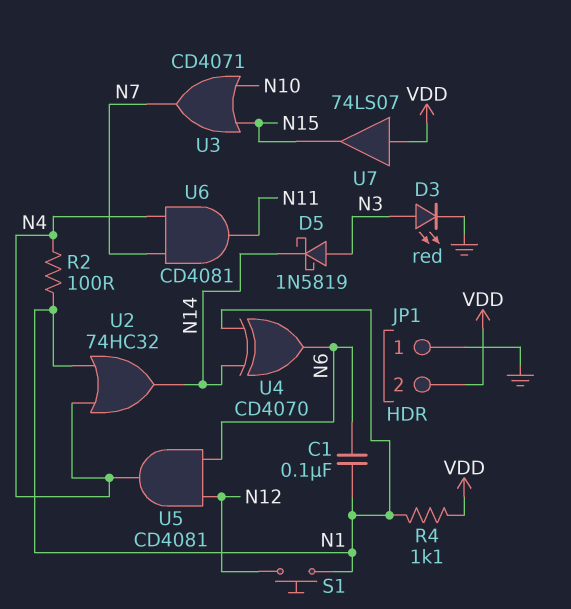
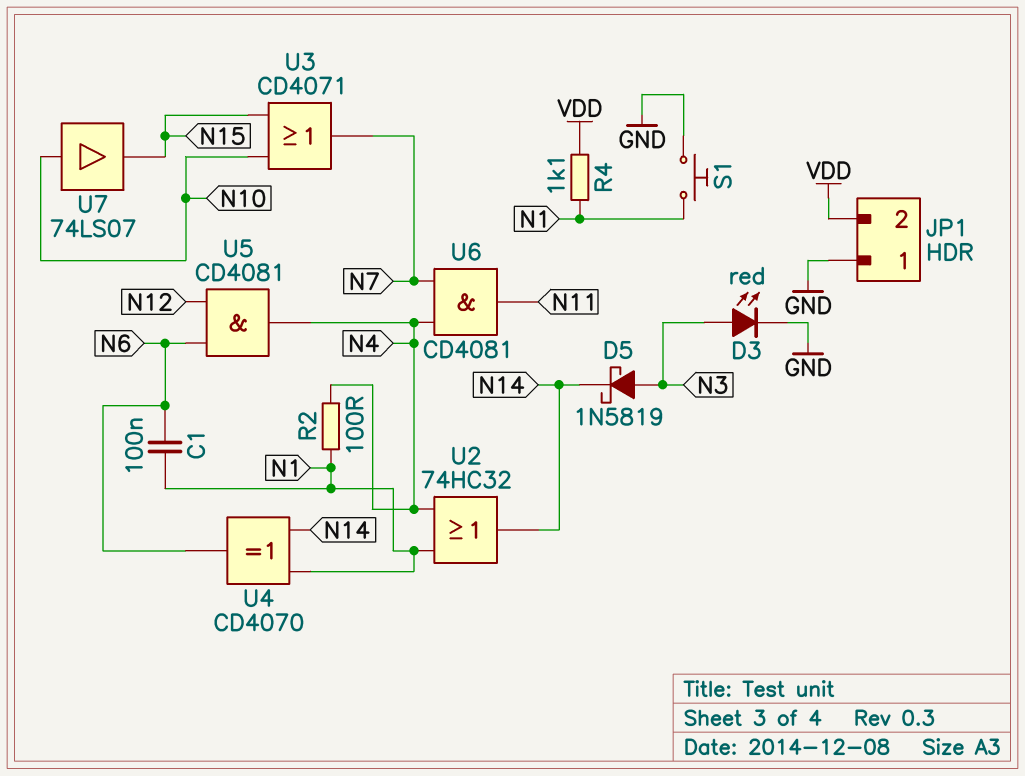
S1: button (N1, N12) -> button (GND, N1)
U7: buffer 74LS07 (in VDD, out N15) -> buffer 74LS07 (in N10, out N15)

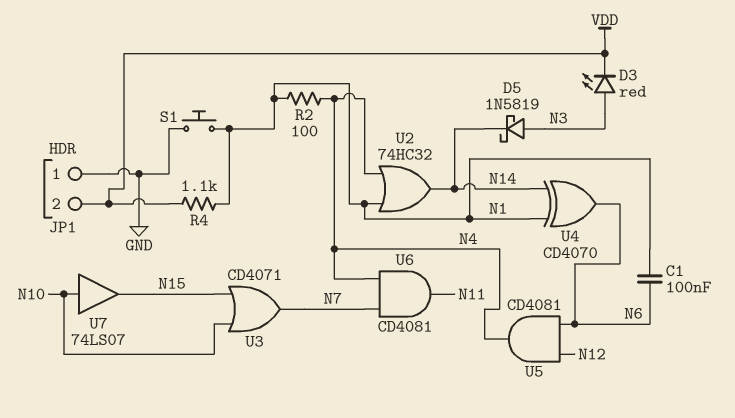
D3: LED red (A N3, K GND) -> LED red (A N3, K VDD)

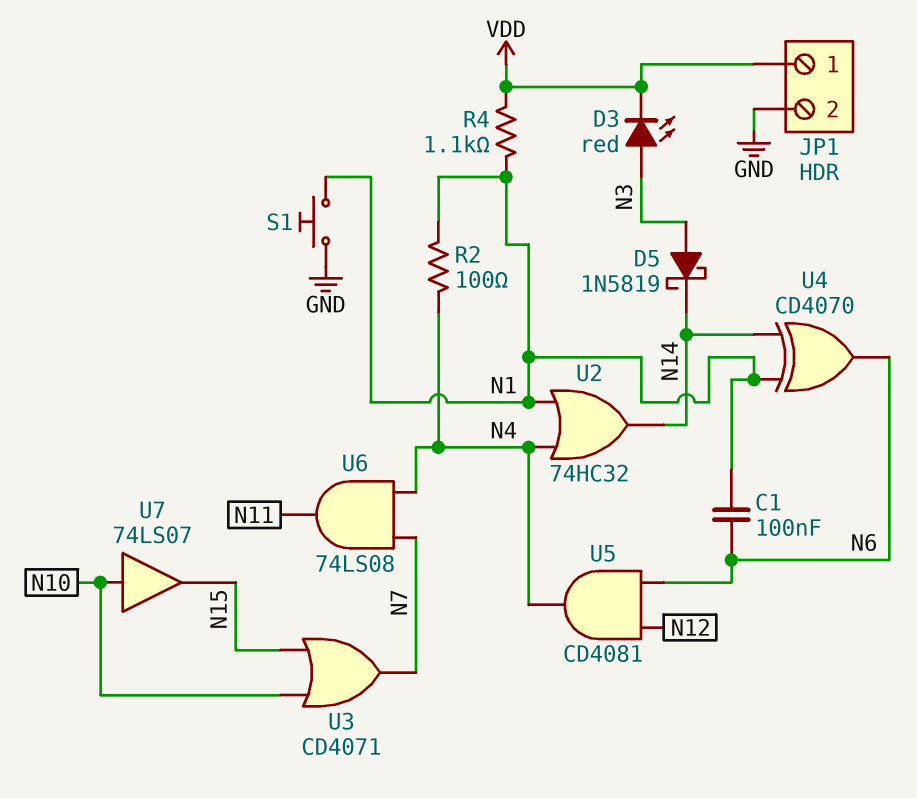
JP1 pin 1: GND -> VDD
JP1 pin 2: VDD -> GND
U6: AND CD4081 (in N4, in N7, out N11) -> AND 74LS08 (in N4, in N7, out N11)

